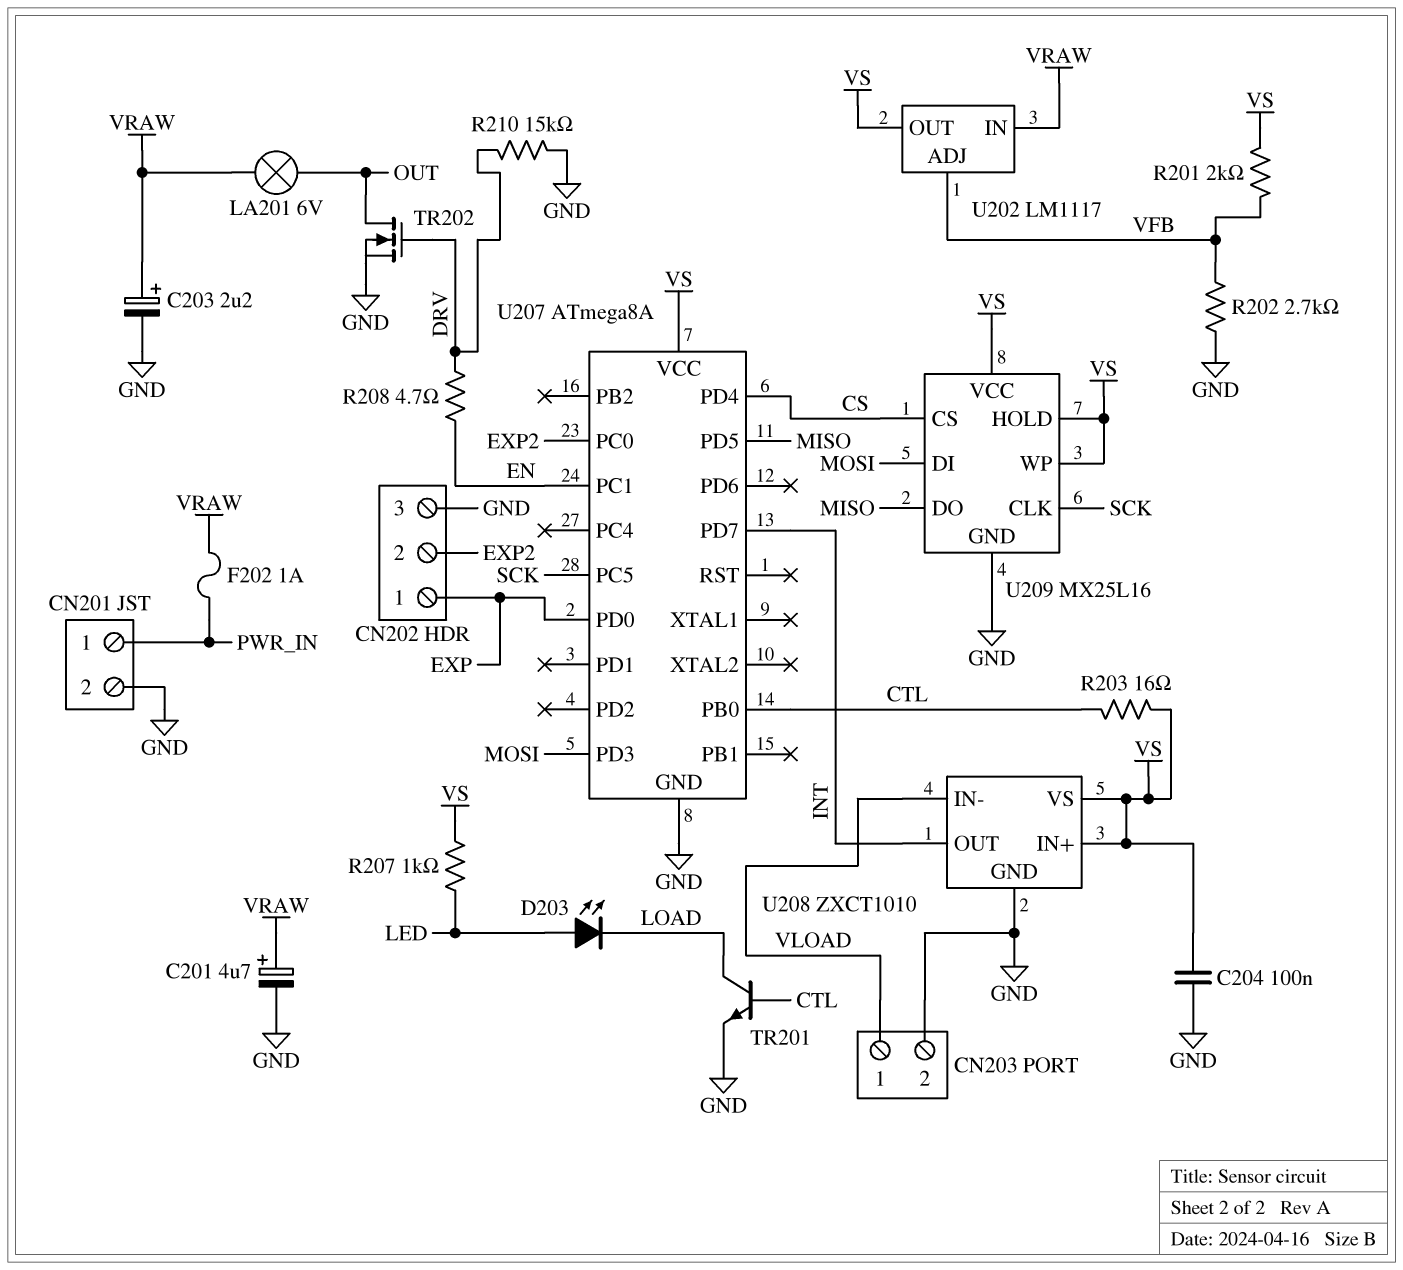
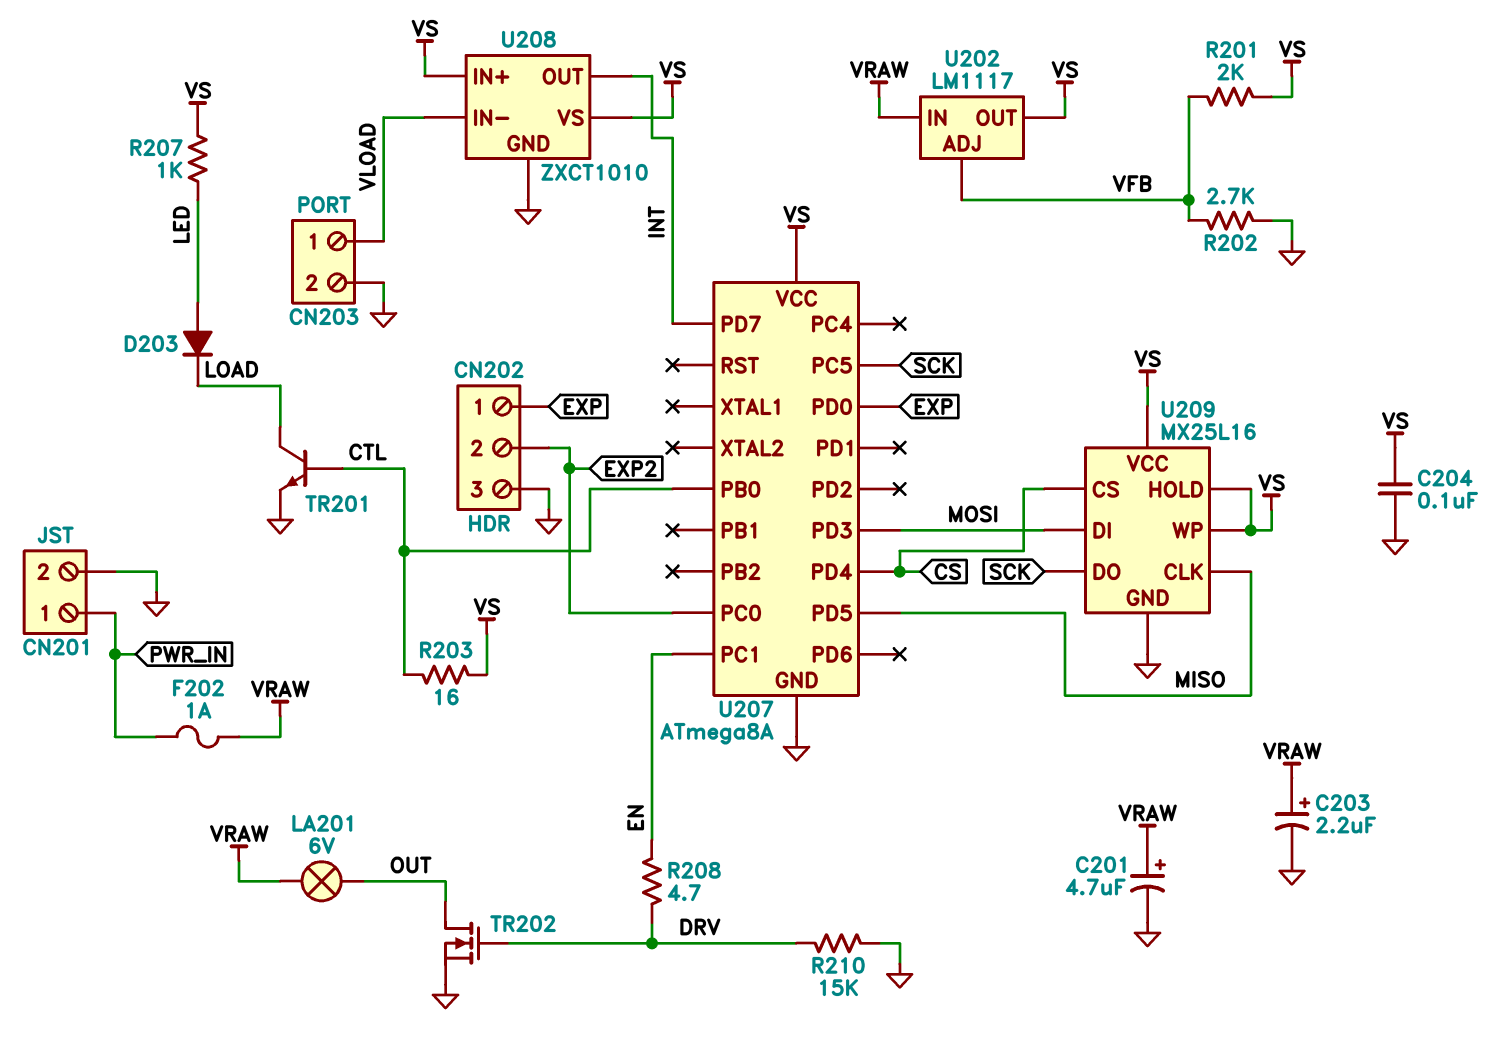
D203: LED (A LED, K LOAD) -> diode (A LED, K LOAD)
U209 pin CLK: SCK -> MISO
U209 pin DO: MISO -> SCK

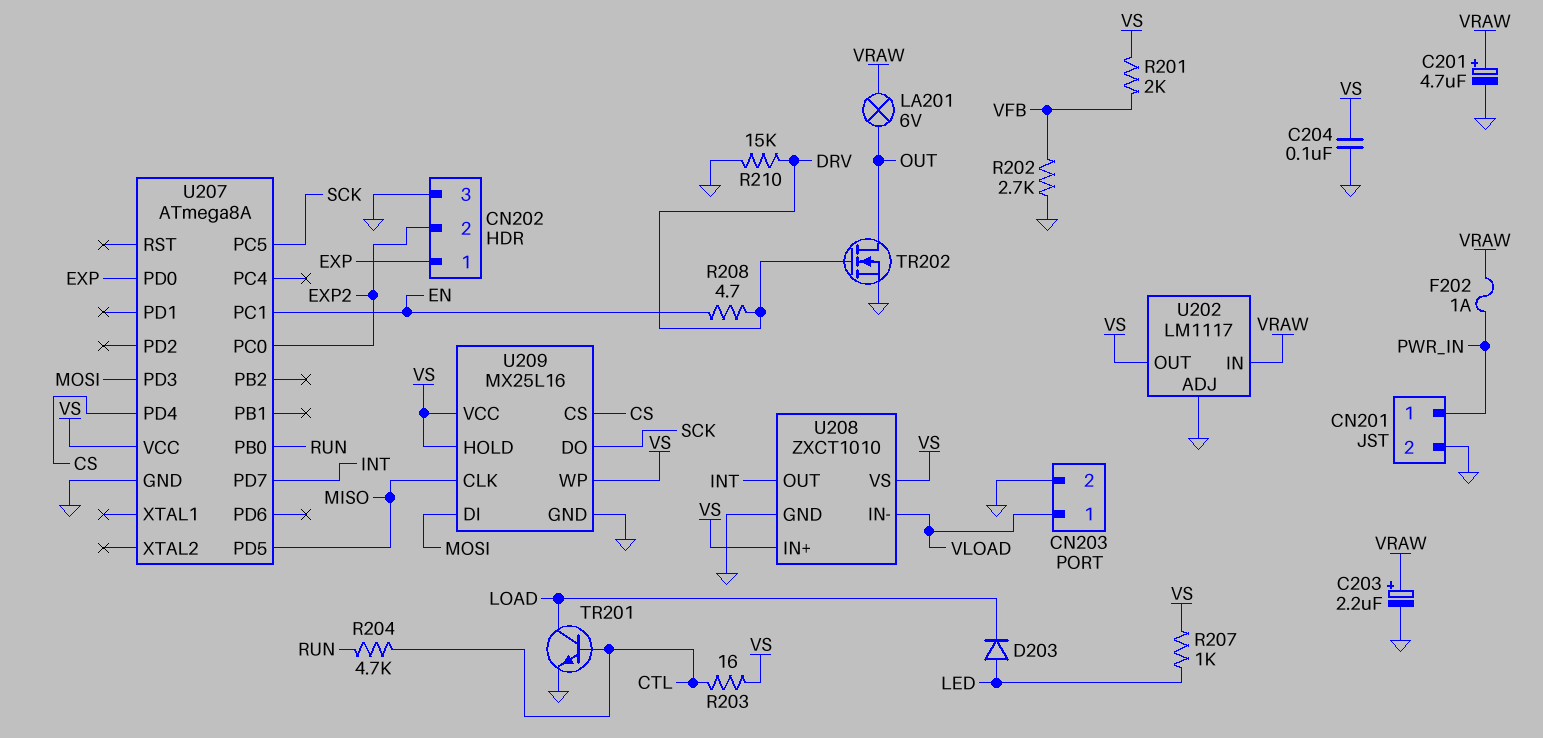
R204: none -> 4.7k (CTL, RUN)
U202 pin ADJ: VFB -> GND
U207 pin PB0: CTL -> RUN

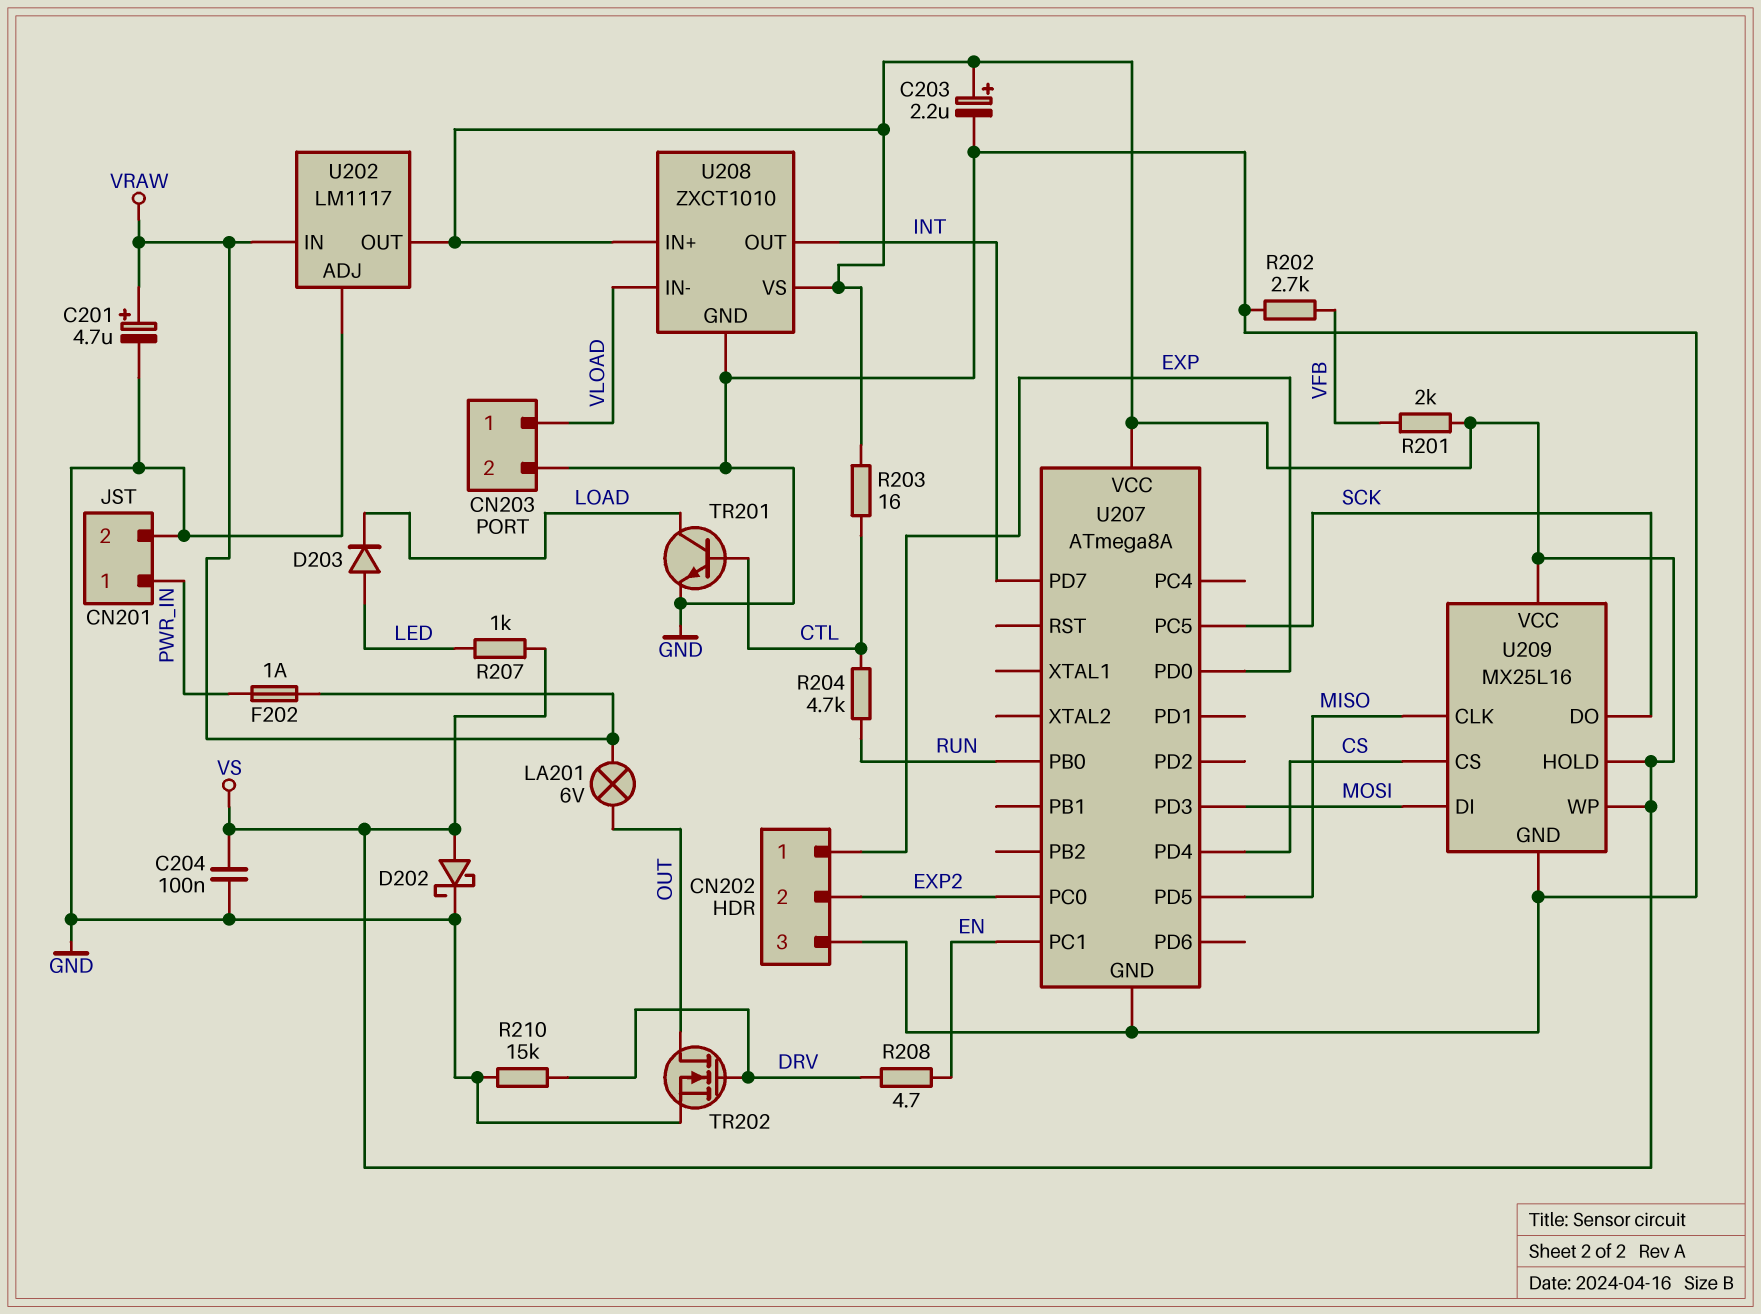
C203: 2.2uF (plus VRAW, minus GND) -> 2.2uF (plus VS, minus GND)
D202: none -> schottky (A VS, K GND)

